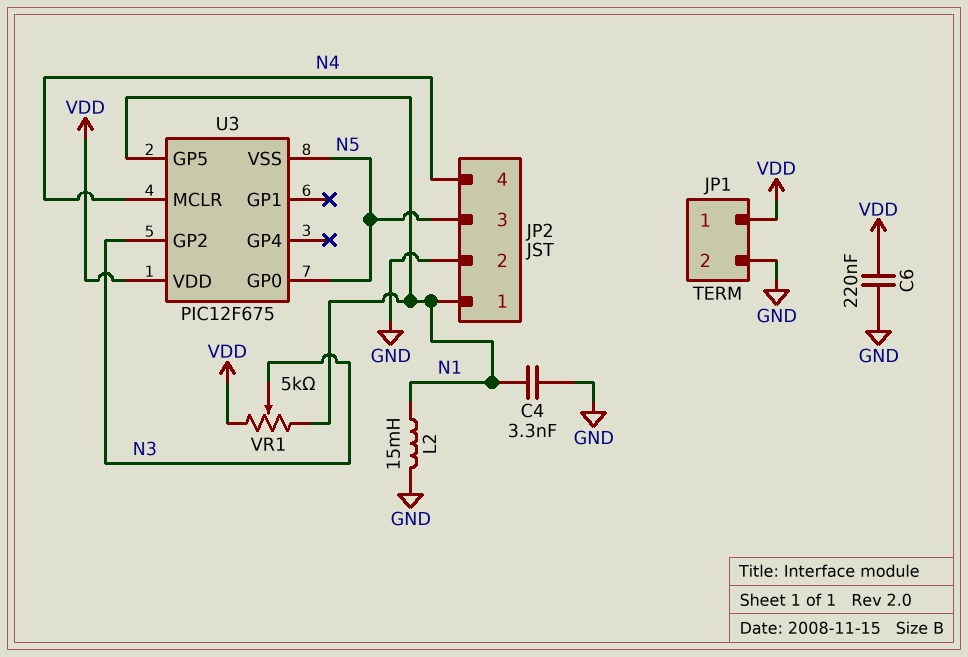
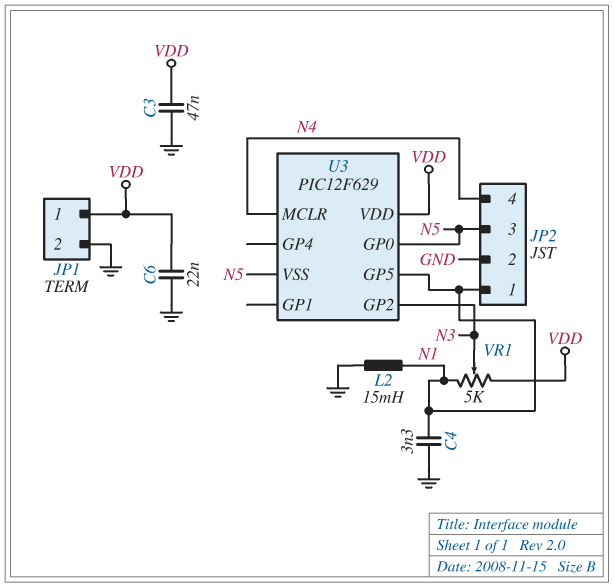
C3: none -> 47nF (GND, VDD)
C6: 220nF (GND, VDD) -> 22nF (GND, VDD)
U3: PIC12F675 -> PIC12F629

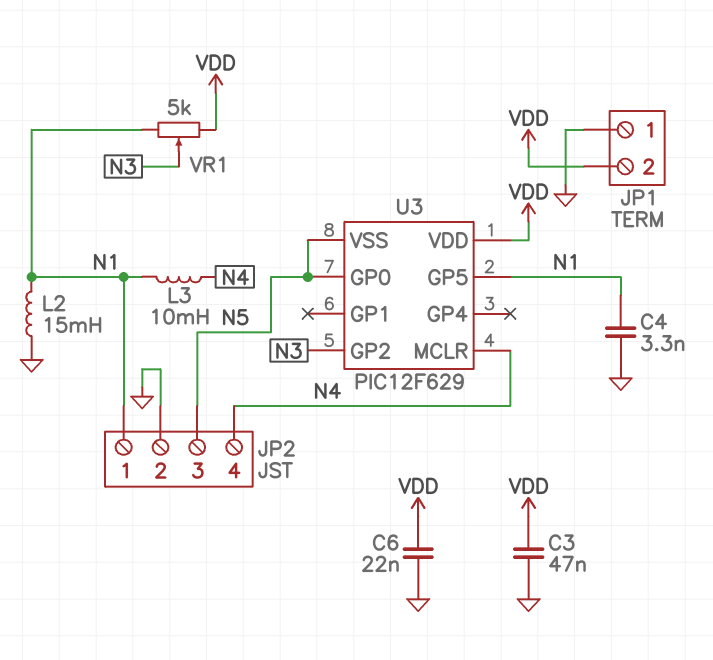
JP1 pin 1: VDD -> GND
JP1 pin 2: GND -> VDD
L3: none -> 10mH (N1, N4)

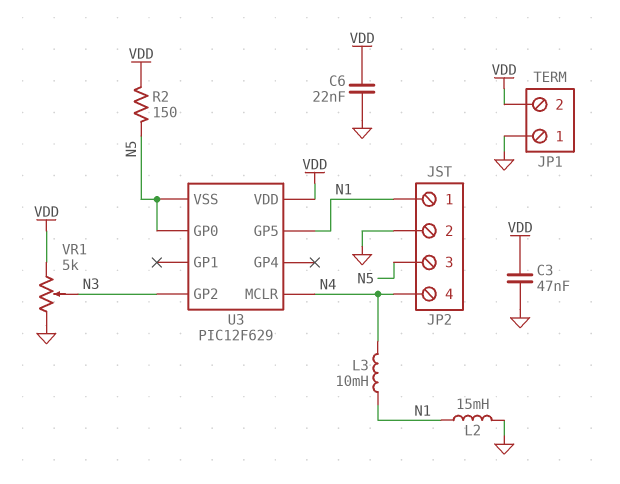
C4: 3.3nF (GND, N1) -> none
R2: none -> 150 (N5, VDD)
VR1: 5k (N1, VDD, wiper N3) -> 5k (GND, VDD, wiper N3)

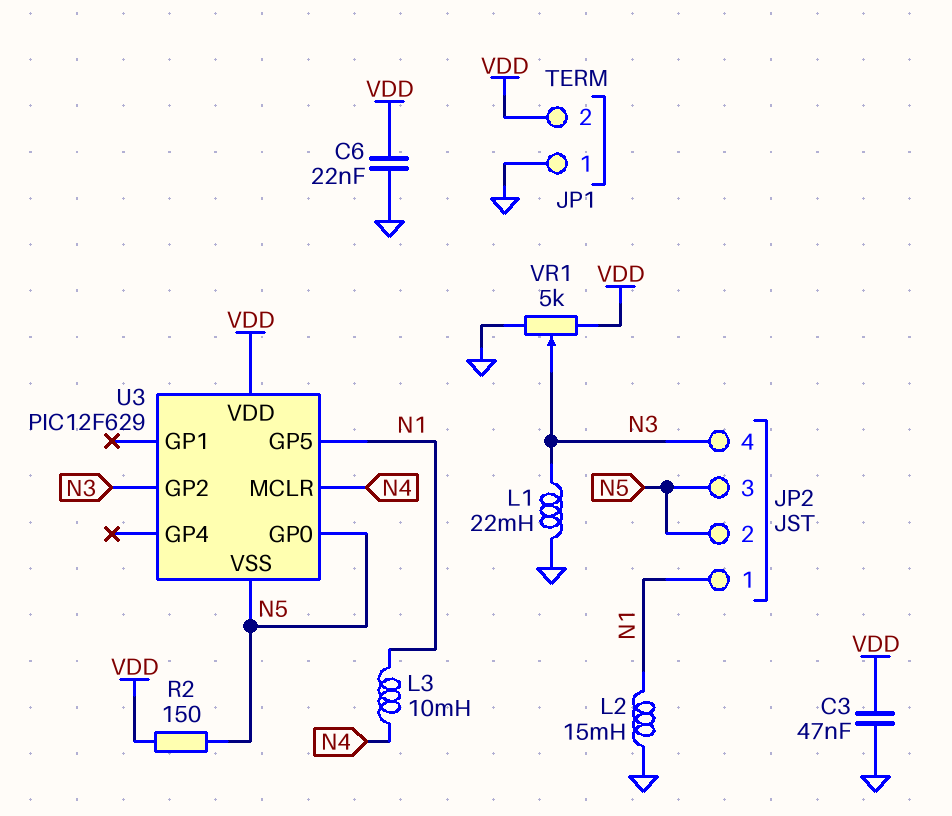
JP2 pin 2: GND -> N5
JP2 pin 4: N4 -> N3
L1: none -> 22mH (GND, N3)

